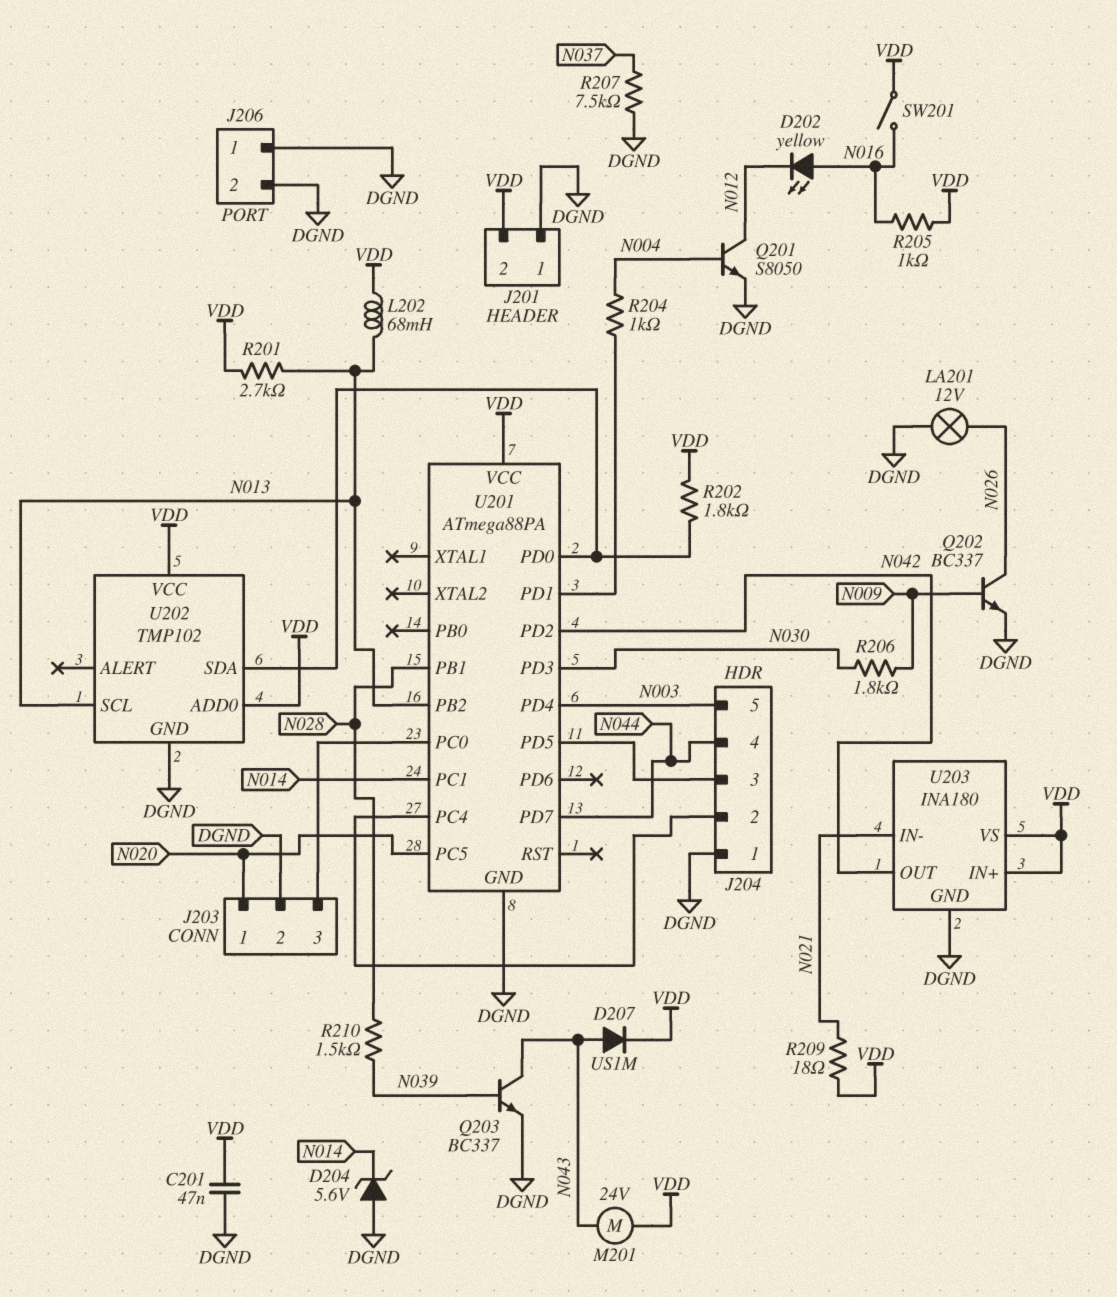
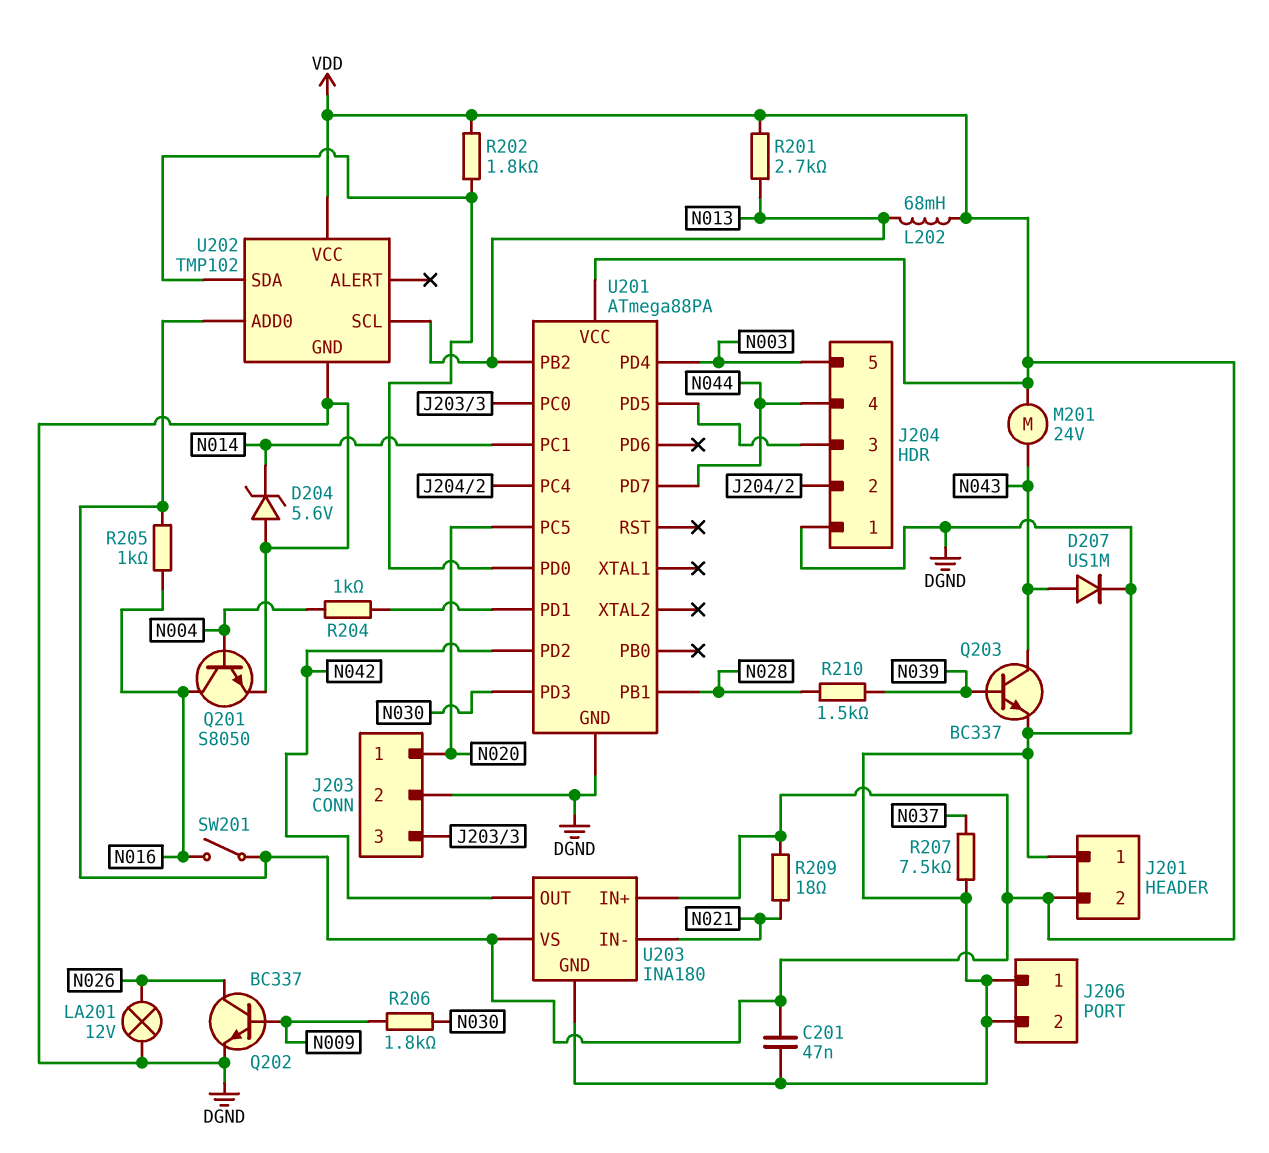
D202: LED yellow (A N016, K N012) -> none
D207: diode US1M (A N043, K VDD) -> diode US1M (A N043, K DGND)
Q201: NPN S8050 (B N004, C N012, E DGND) -> NPN S8050 (B N004, C N016, E DGND)

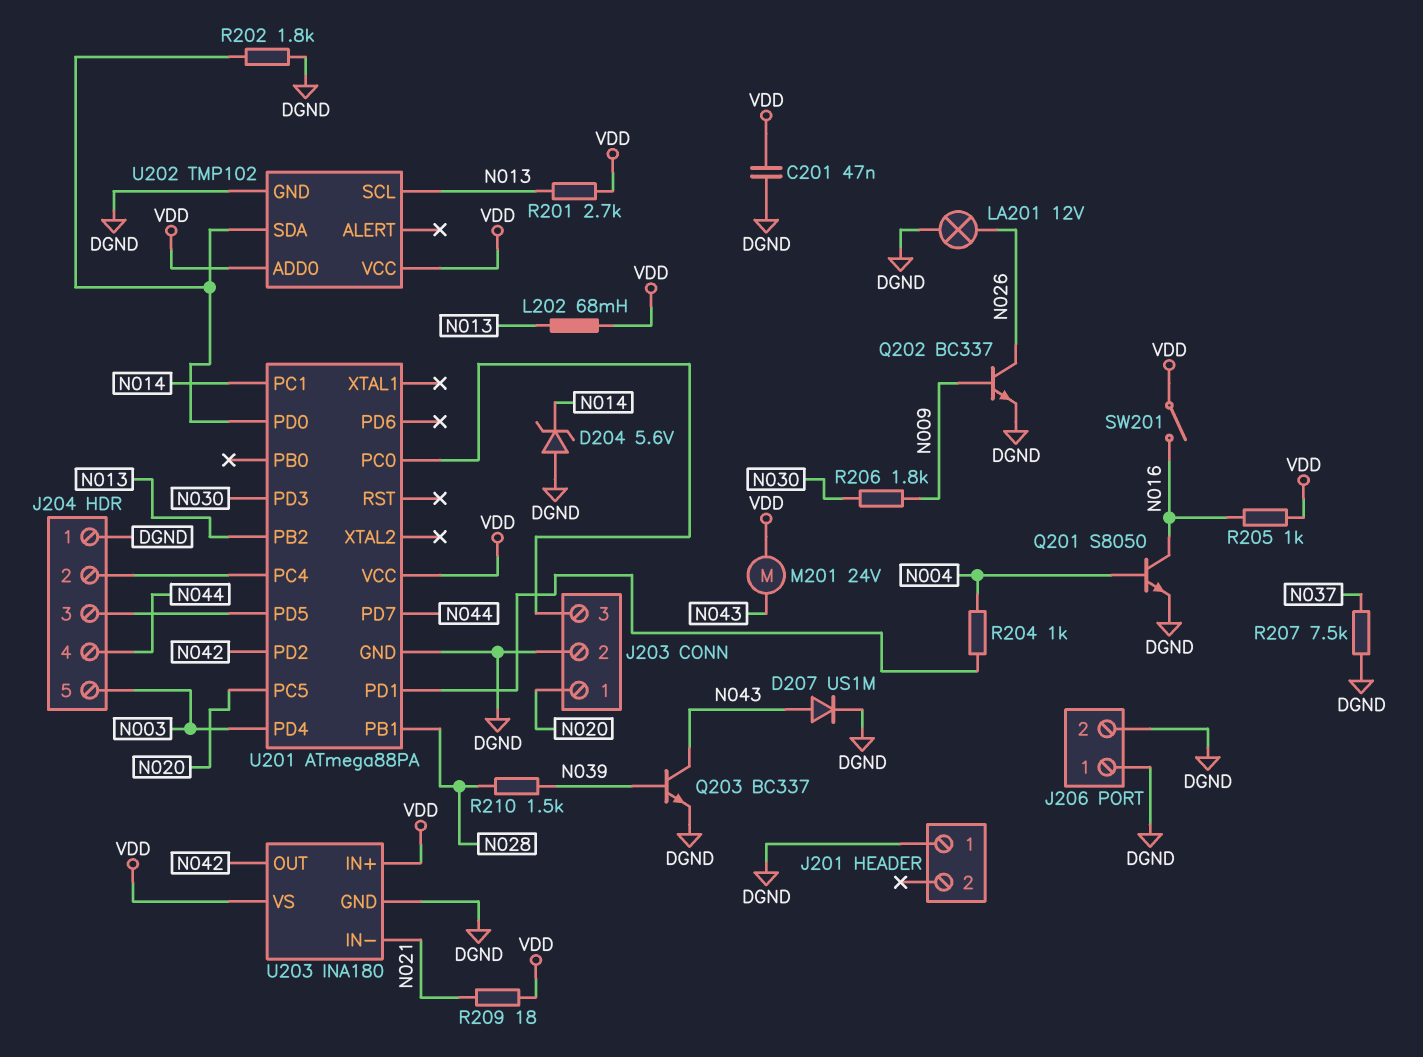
J201 pin 2: VDD -> none
R202: 1.8k (U201/PD0, VDD) -> 1.8k (DGND, U201/PD0)

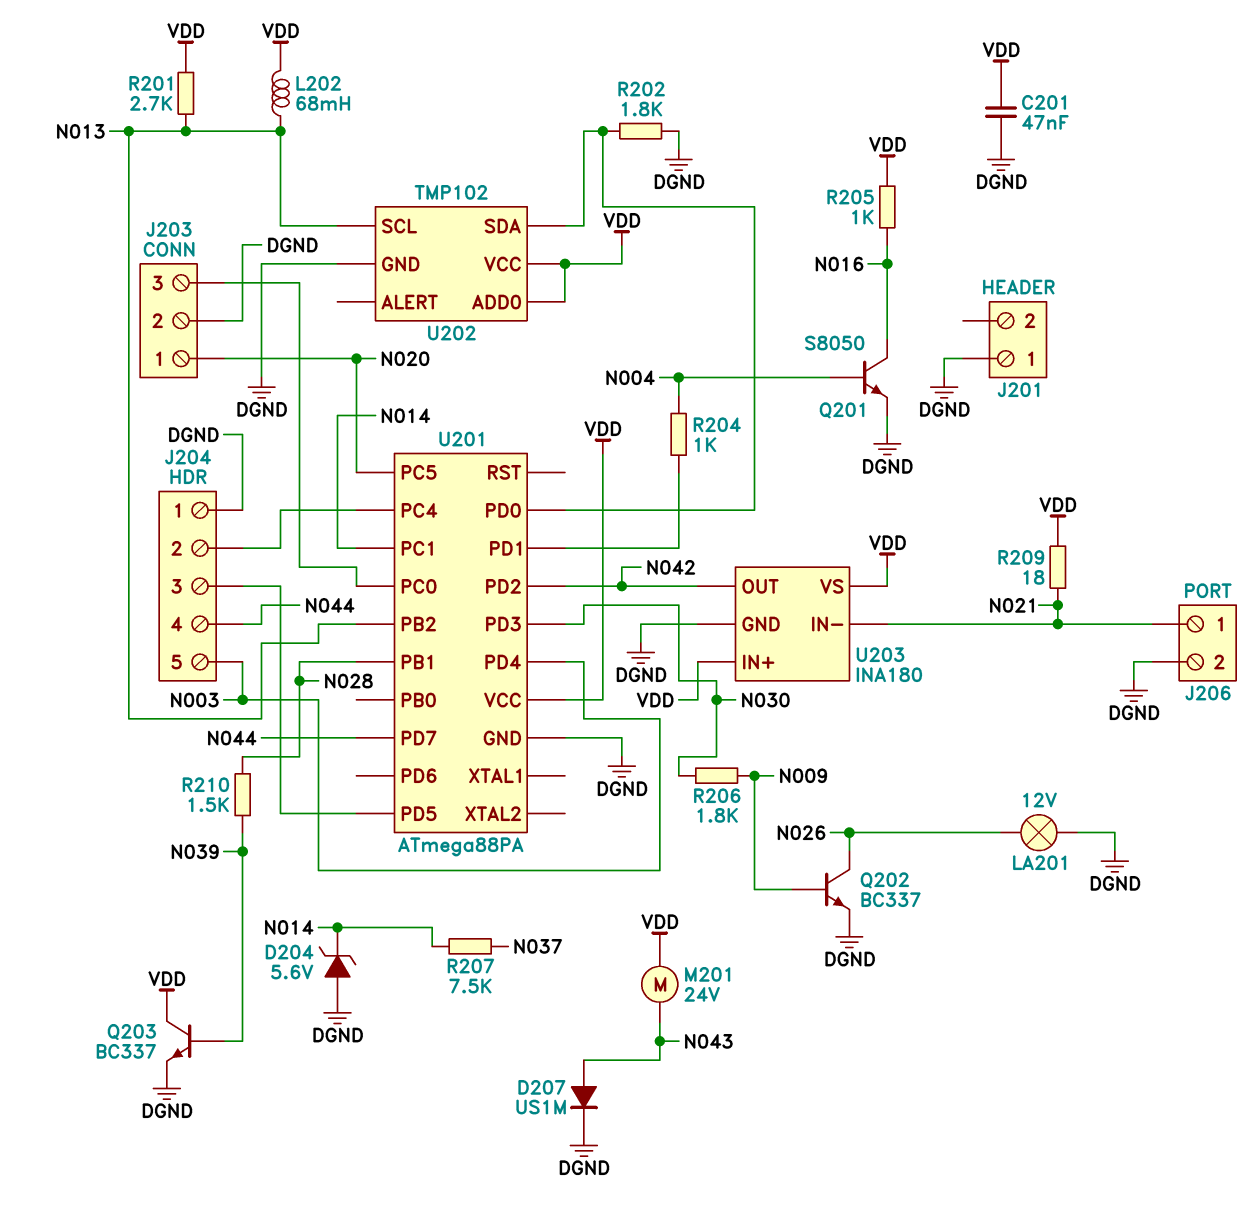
J206 pin 1: DGND -> N021
Q203: NPN BC337 (B N039, C N043, E DGND) -> NPN BC337 (B N039, C VDD, E DGND)
R207: 7.5k (DGND, N037) -> 7.5k (N014, N037)
SW201: switch (N016, VDD) -> none

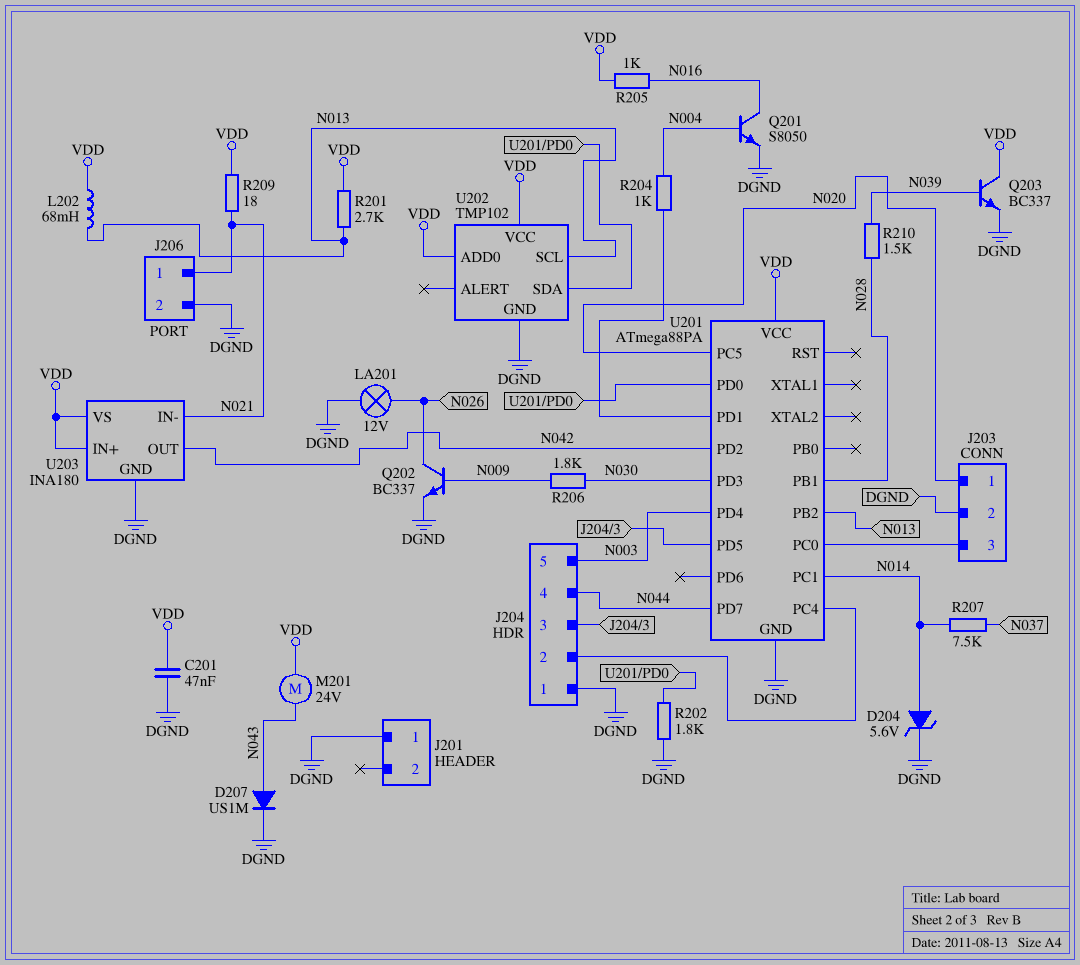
D204: zener 5.6V (A DGND, K N014) -> zener 5.6V (A N014, K DGND)

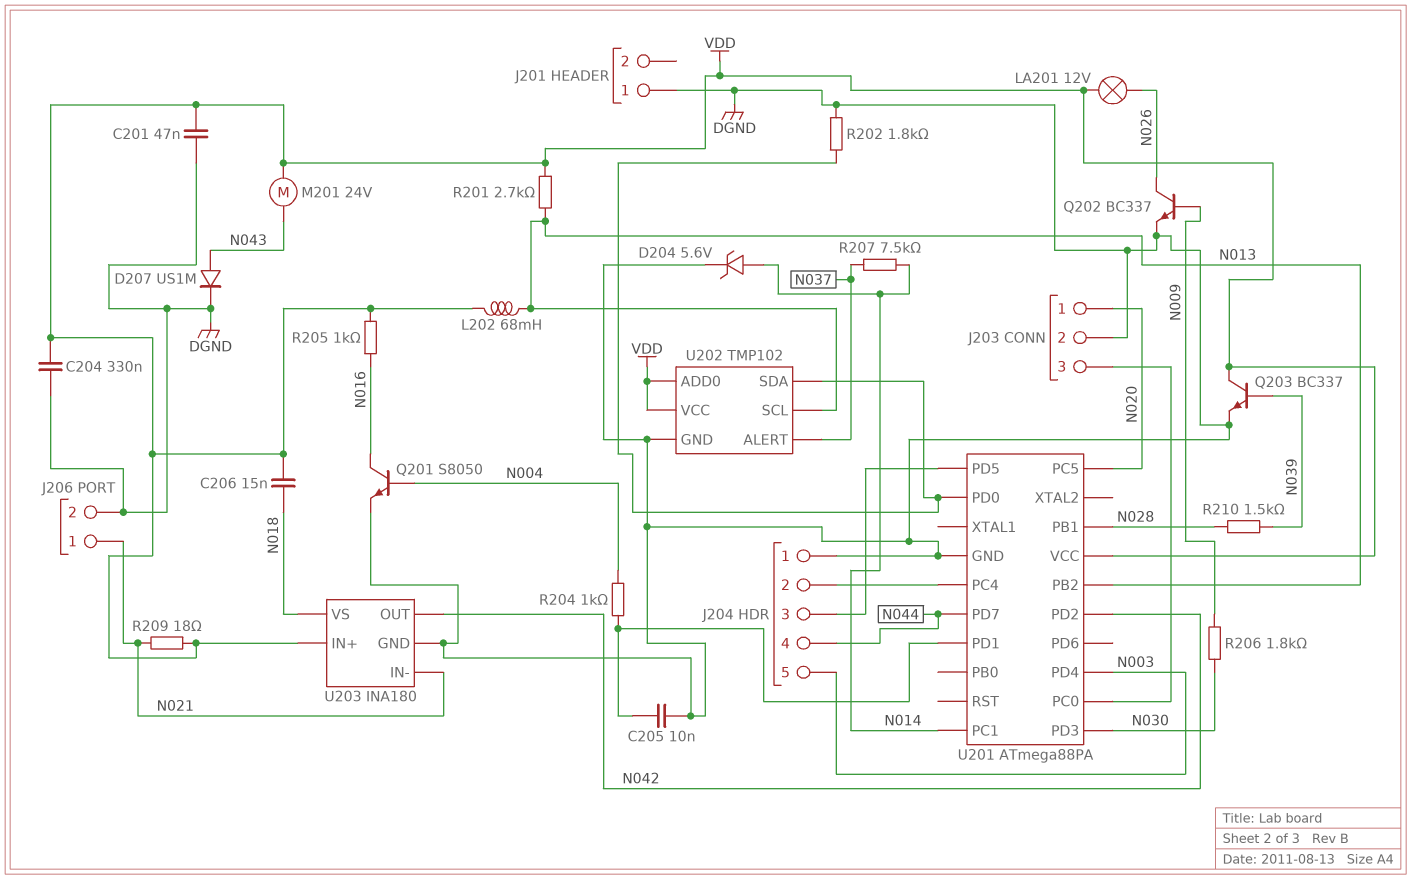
C204: none -> 330nF (DGND, VDD)
C205: none -> 10nF (DGND, U201/PD1)
C206: none -> 15nF (N018, VDD)
LA201: lamp 12V (DGND, N026) -> lamp 12V (N026, VDD)
U202 pin ALERT: none -> N037
U203 pin VS: VDD -> N018

